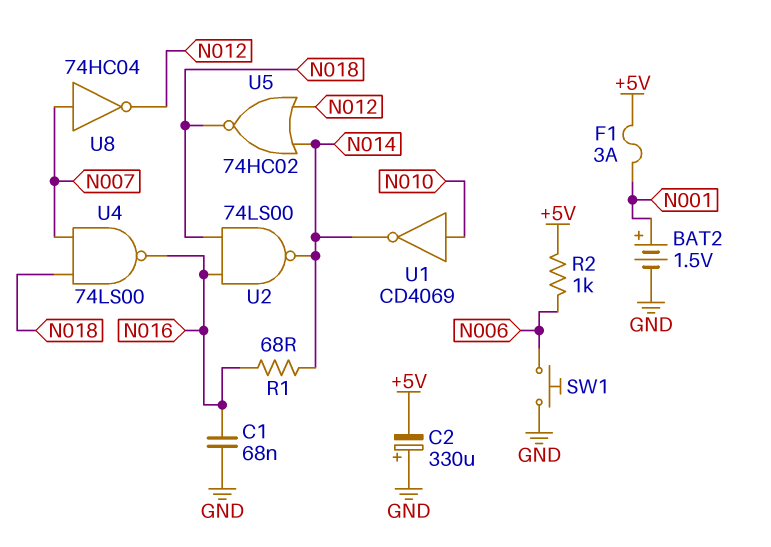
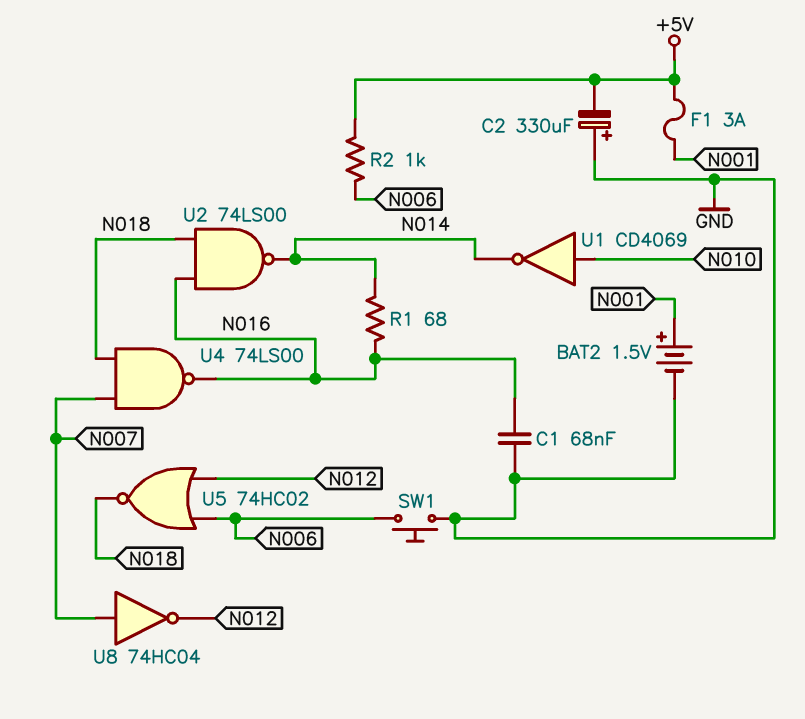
U5: NOR 74HC02 (in N012, in N014, out N018) -> NOR 74HC02 (in N006, in N012, out N018)

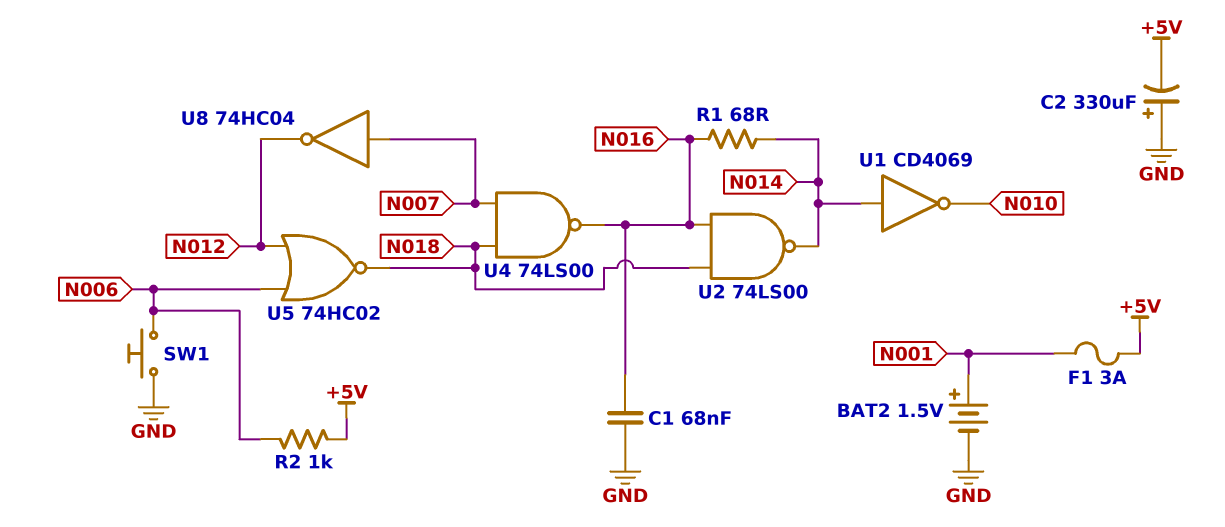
U1: NOT CD4069 (in N010, out N014) -> NOT CD4069 (in N014, out N010)

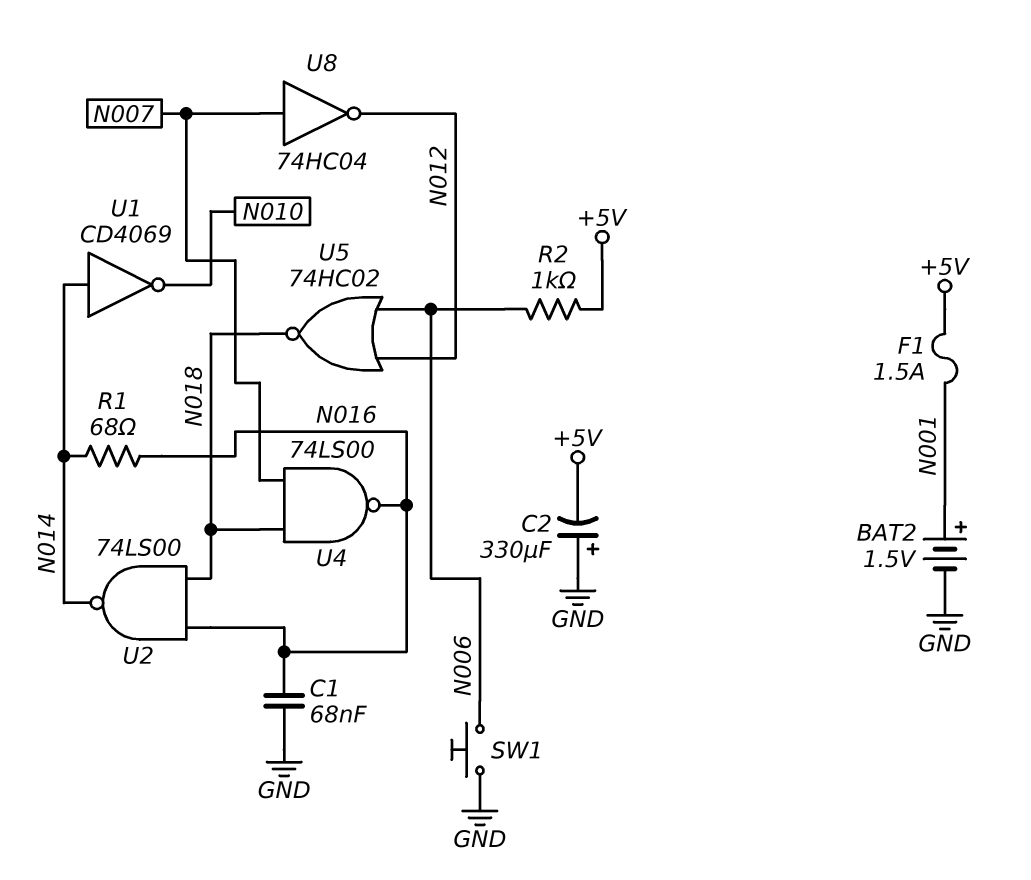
F1: 3A (+5V, N001) -> 1.5A (+5V, N001)

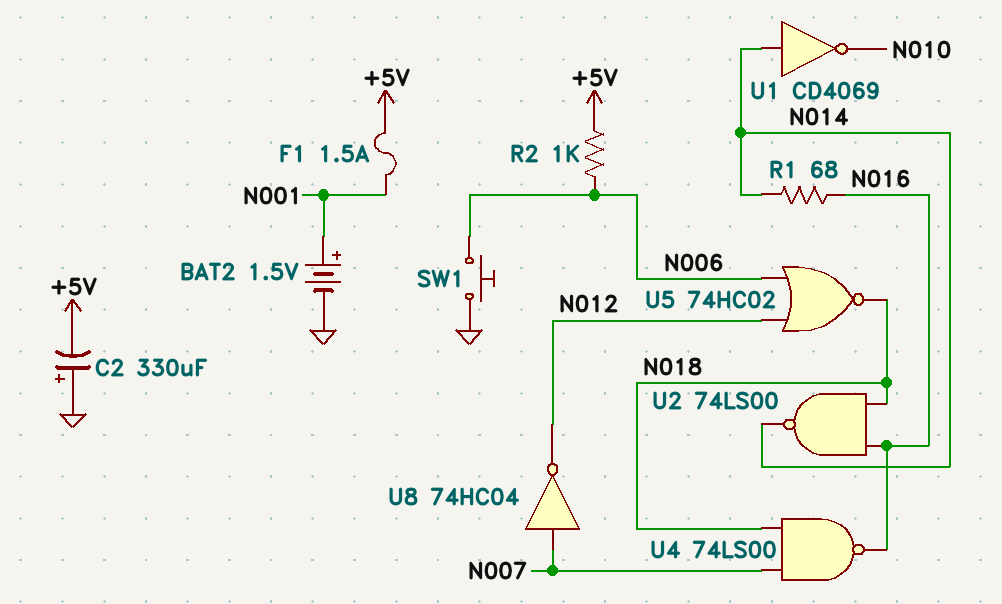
C1: 68nF (GND, N016) -> none

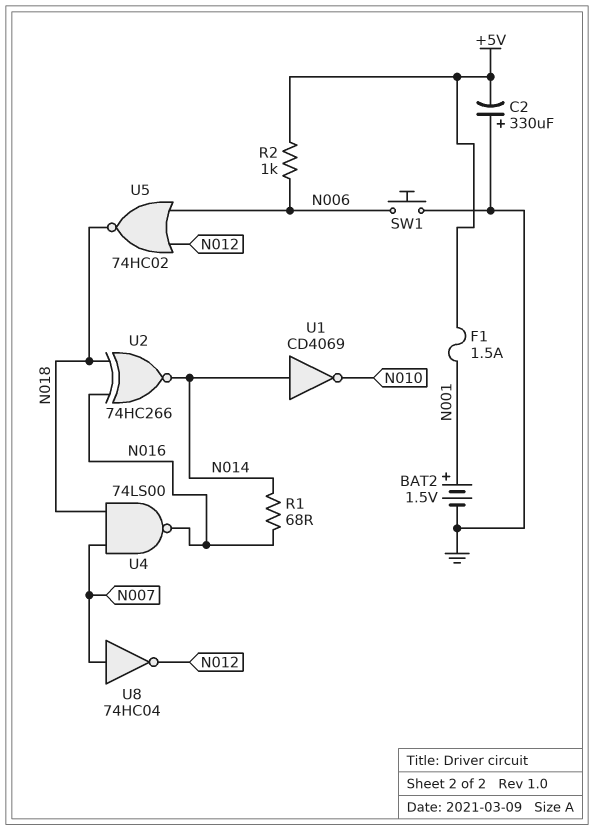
U2: NAND 74LS00 (in N016, in N018, out N014) -> XNOR 74HC266 (in N016, in N018, out N014)

